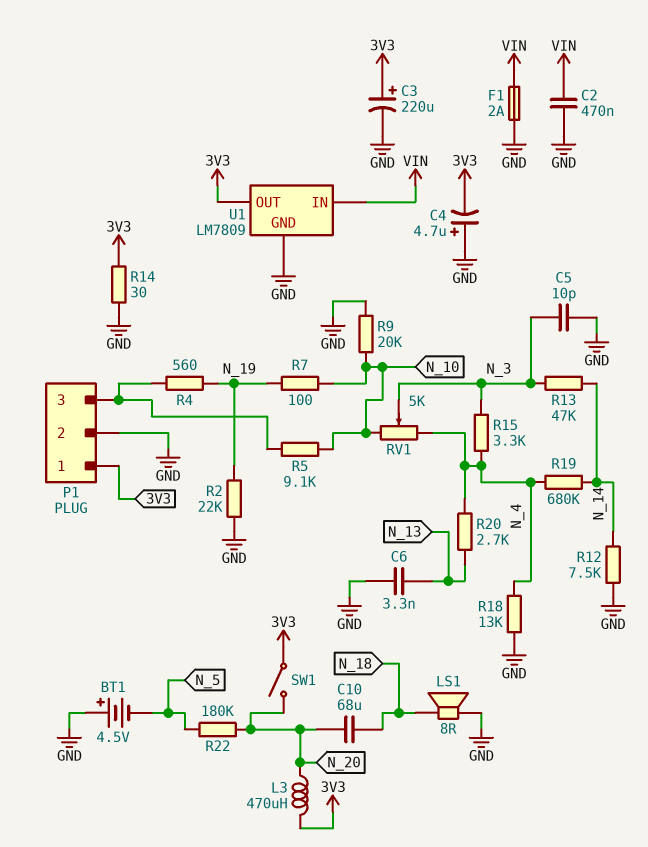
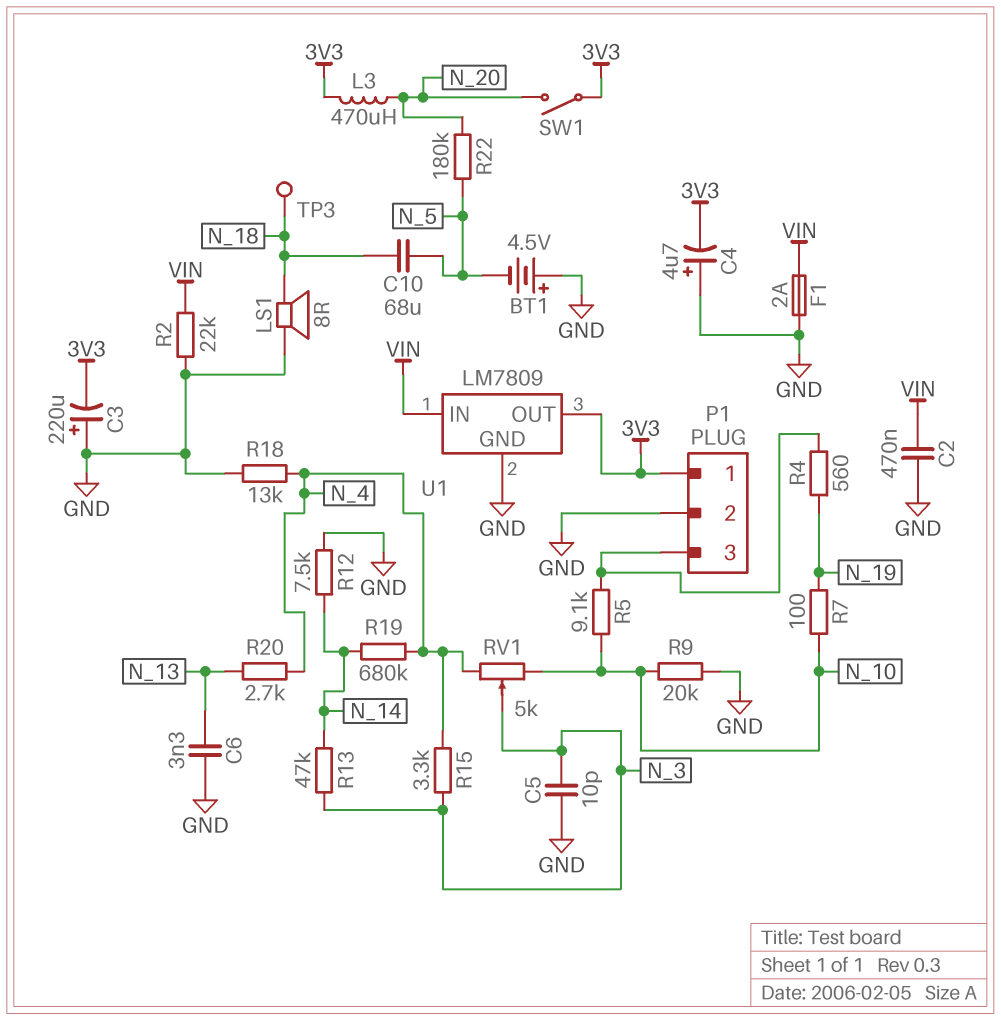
C3: 220uF (plus 3V3, minus GND) -> 220uF (plus GND, minus 3V3)
C10: 68uF (N_18, N_20) -> 68uF (N_5, N_18)
R2: 22k (GND, N_19) -> 22k (GND, VIN)
R14: 30 (3V3, GND) -> none
TP3: none -> test point (N_18)

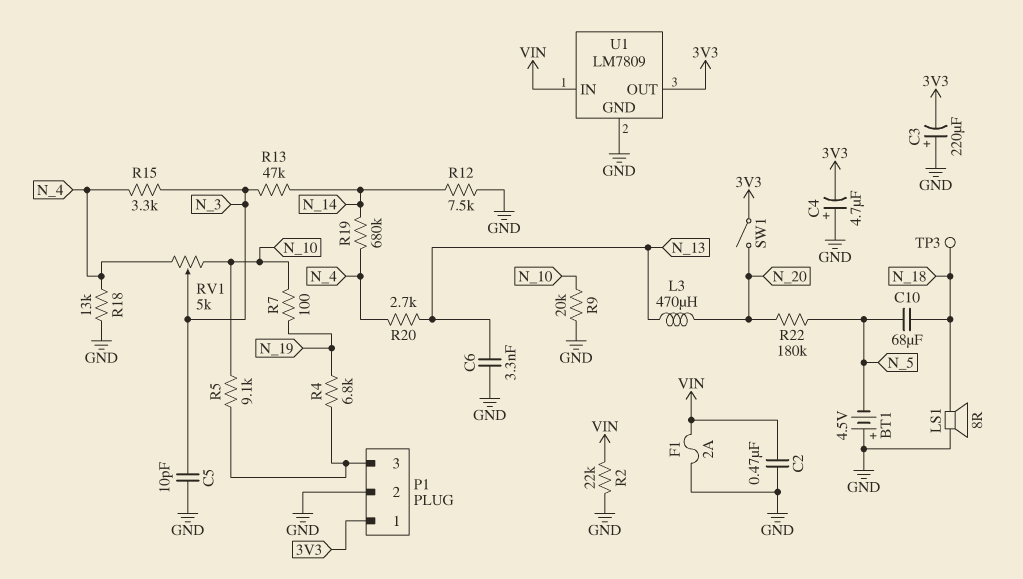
L3: 470uH (3V3, N_20) -> 470uH (N_13, N_20)
R4: 560 (N_19, P1/3) -> 6.8k (N_19, P1/3)

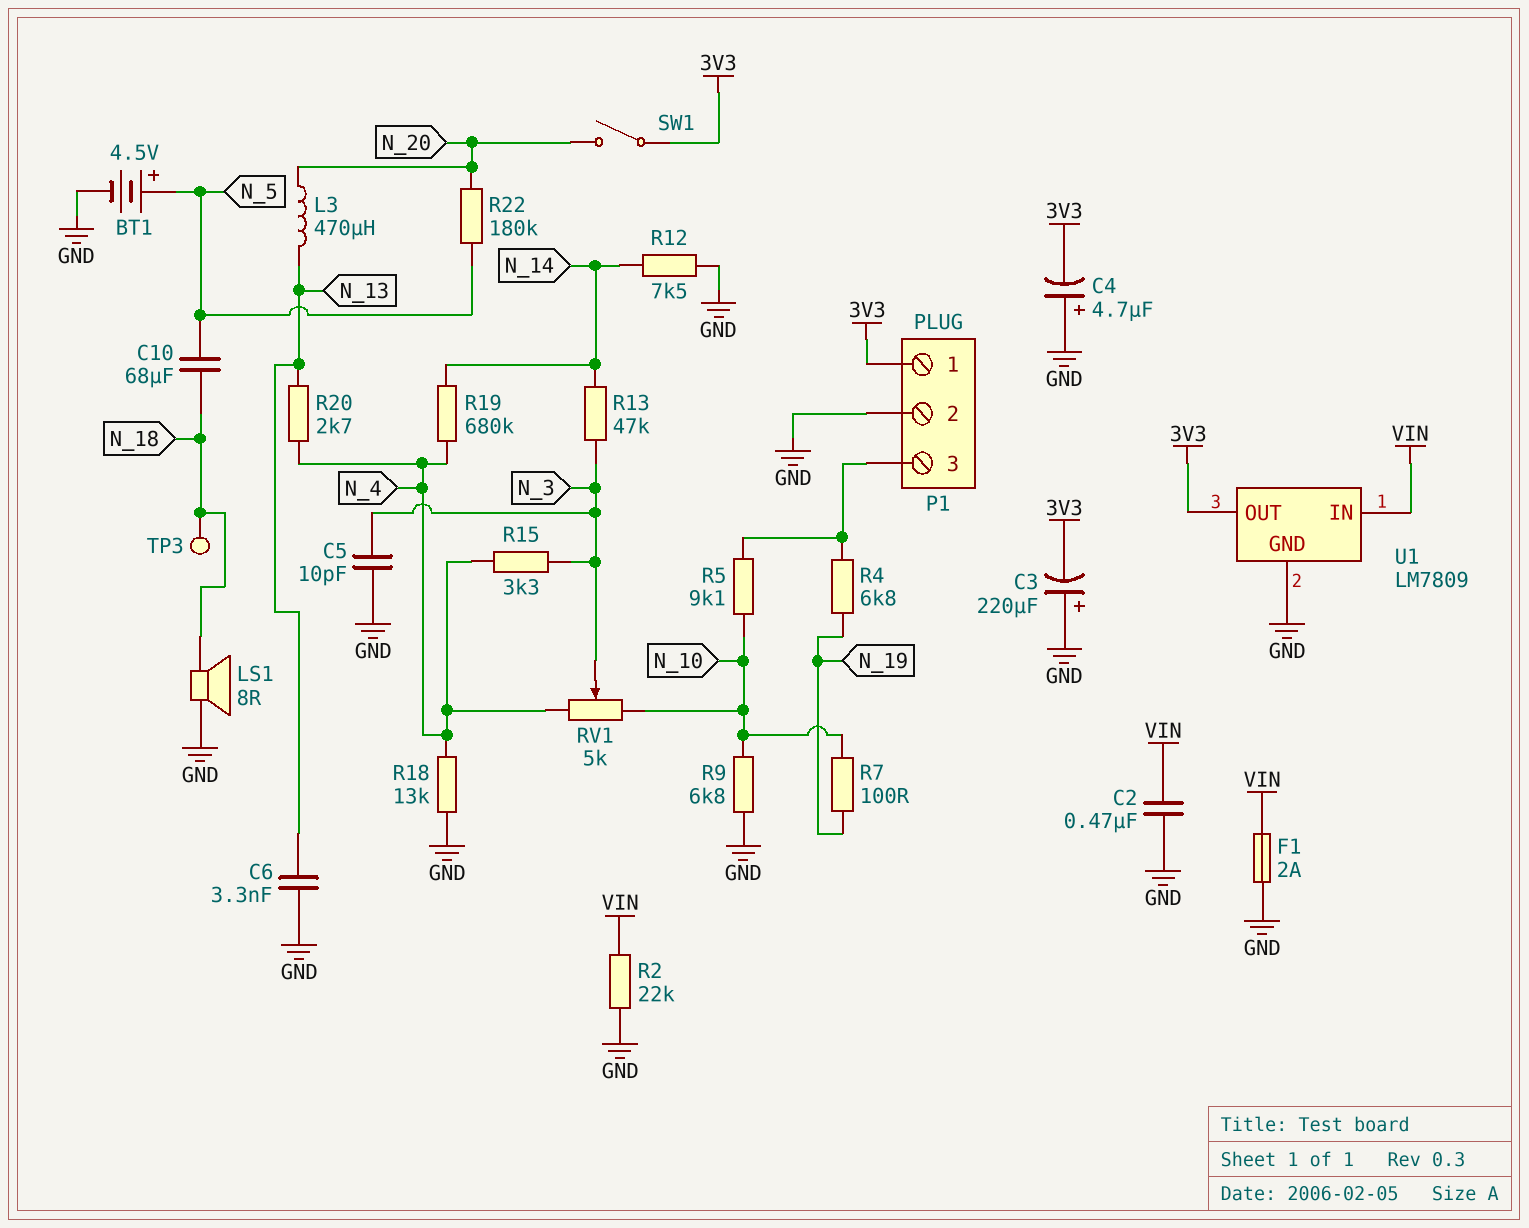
BT1: 4.5V (plus GND, minus N_5) -> 4.5V (plus N_5, minus GND)
R9: 20k (GND, N_10) -> 6.8k (GND, N_10)

